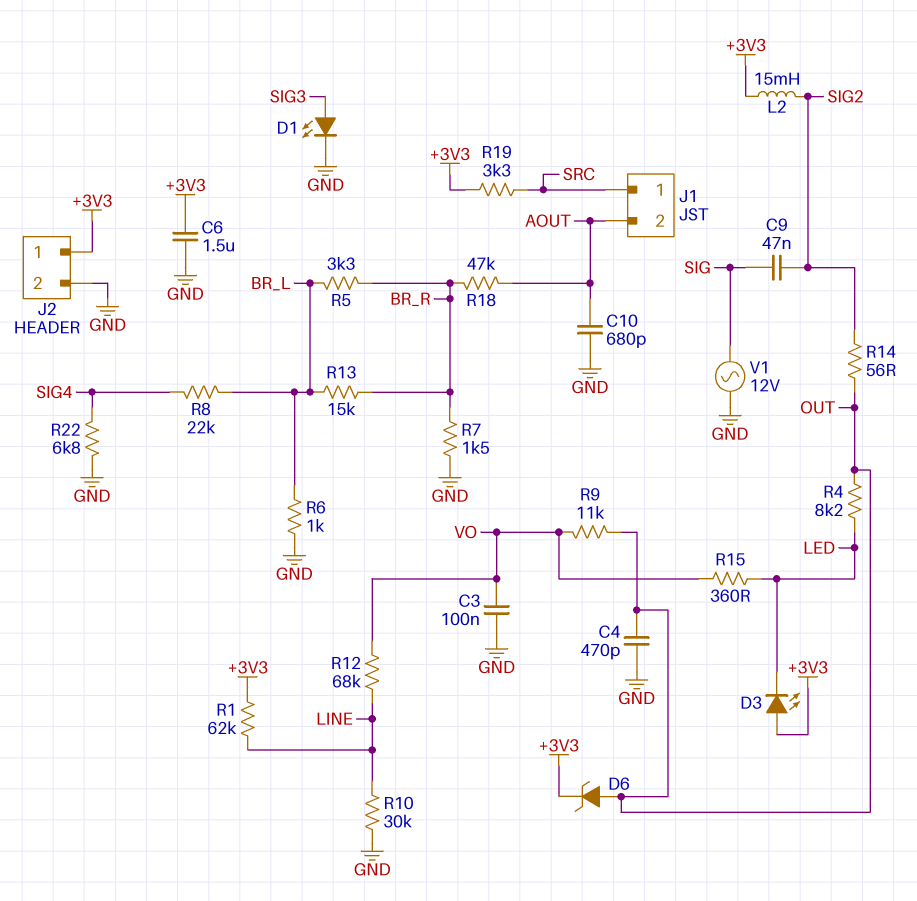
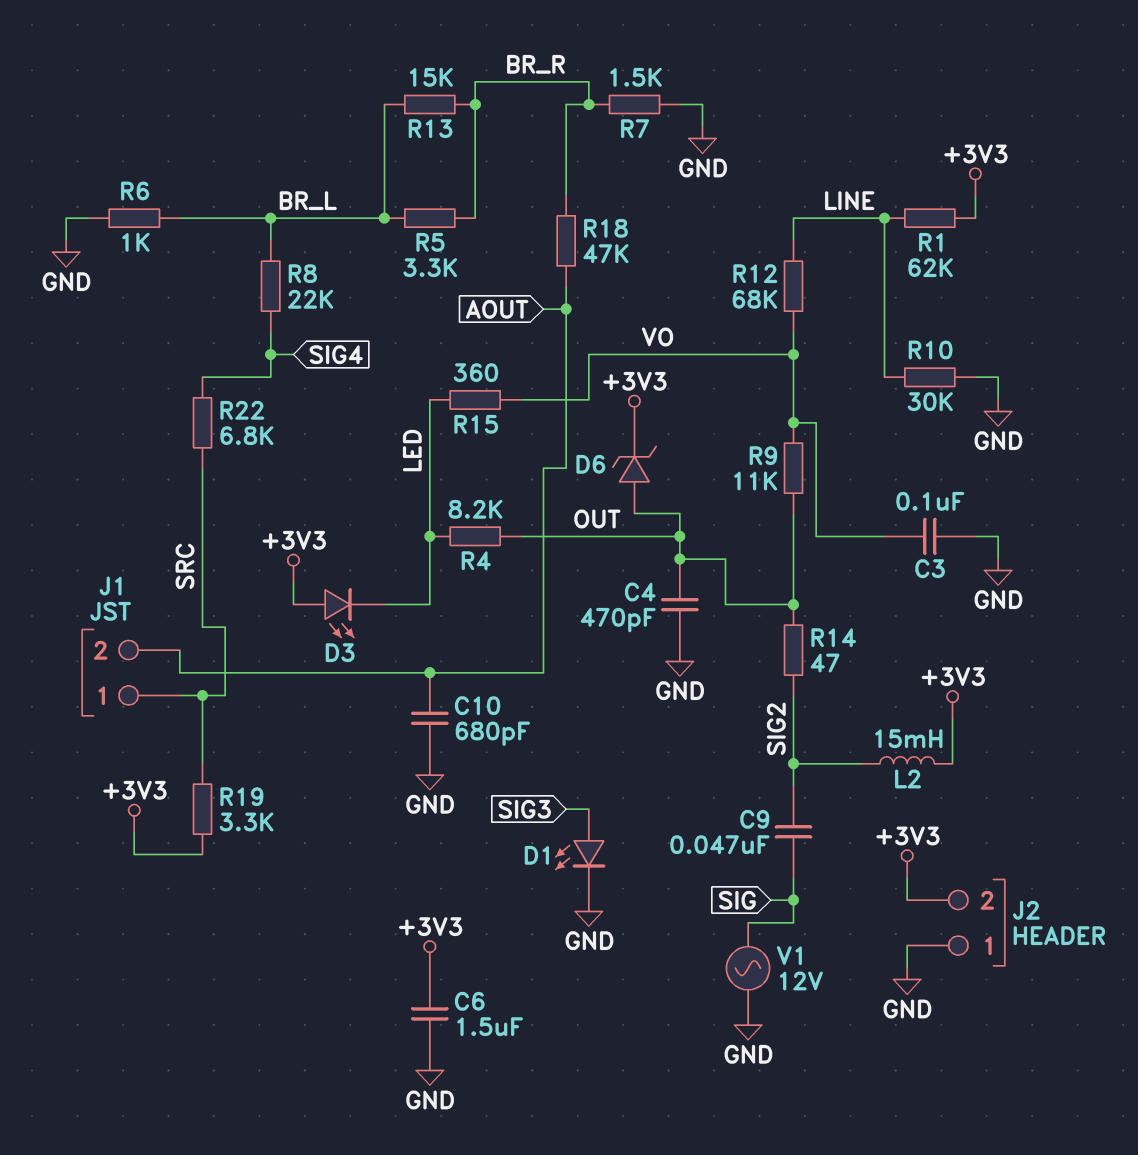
J2 pin 1: +3V3 -> GND
J2 pin 2: GND -> +3V3
R14: 56 (OUT, SIG2) -> 47 (OUT, SIG2)
R22: 6.8k (GND, SIG4) -> 6.8k (SIG4, SRC)

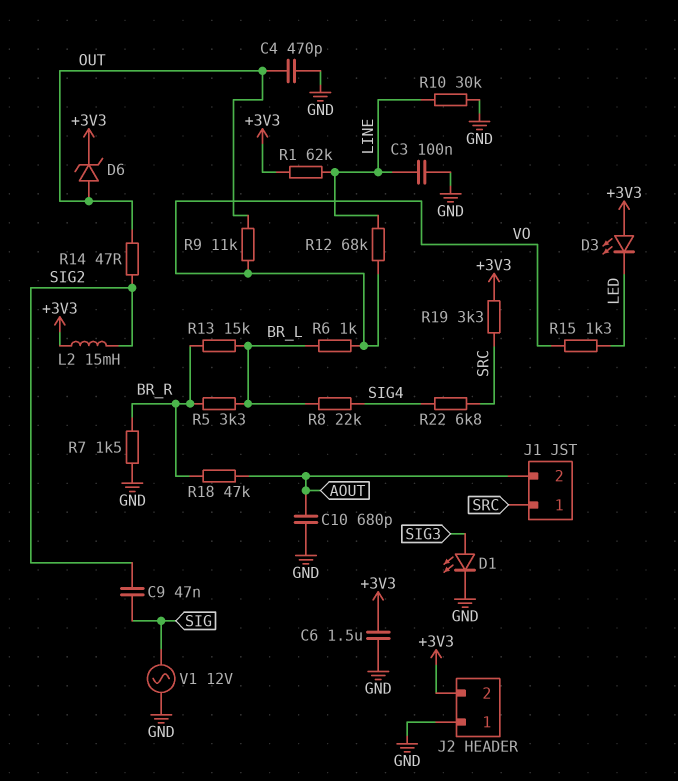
C3: 100nF (GND, VO) -> 100nF (GND, LINE)
R4: 8.2k (LED, OUT) -> none
R6: 1k (BR_L, GND) -> 1k (BR_L, VO)
R15: 360 (LED, VO) -> 1.3k (LED, VO)

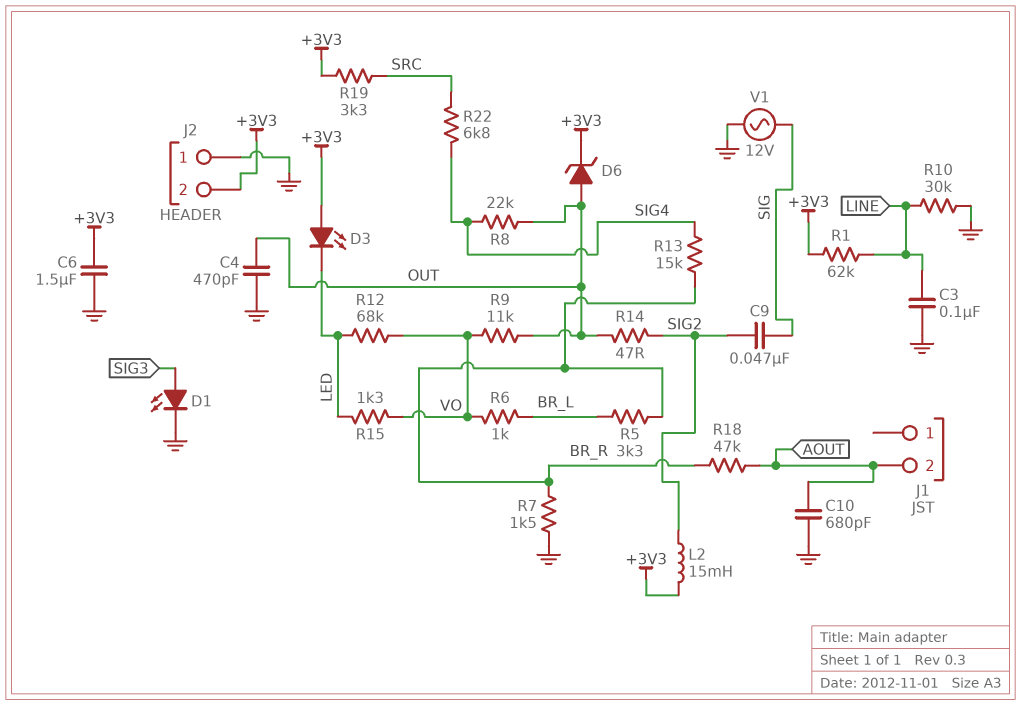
J1 pin 1: SRC -> none
R8: 22k (BR_L, SIG4) -> 22k (OUT, SIG4)
R12: 68k (LINE, VO) -> 68k (LED, VO)
R13: 15k (BR_L, BR_R) -> 15k (BR_R, SIG4)

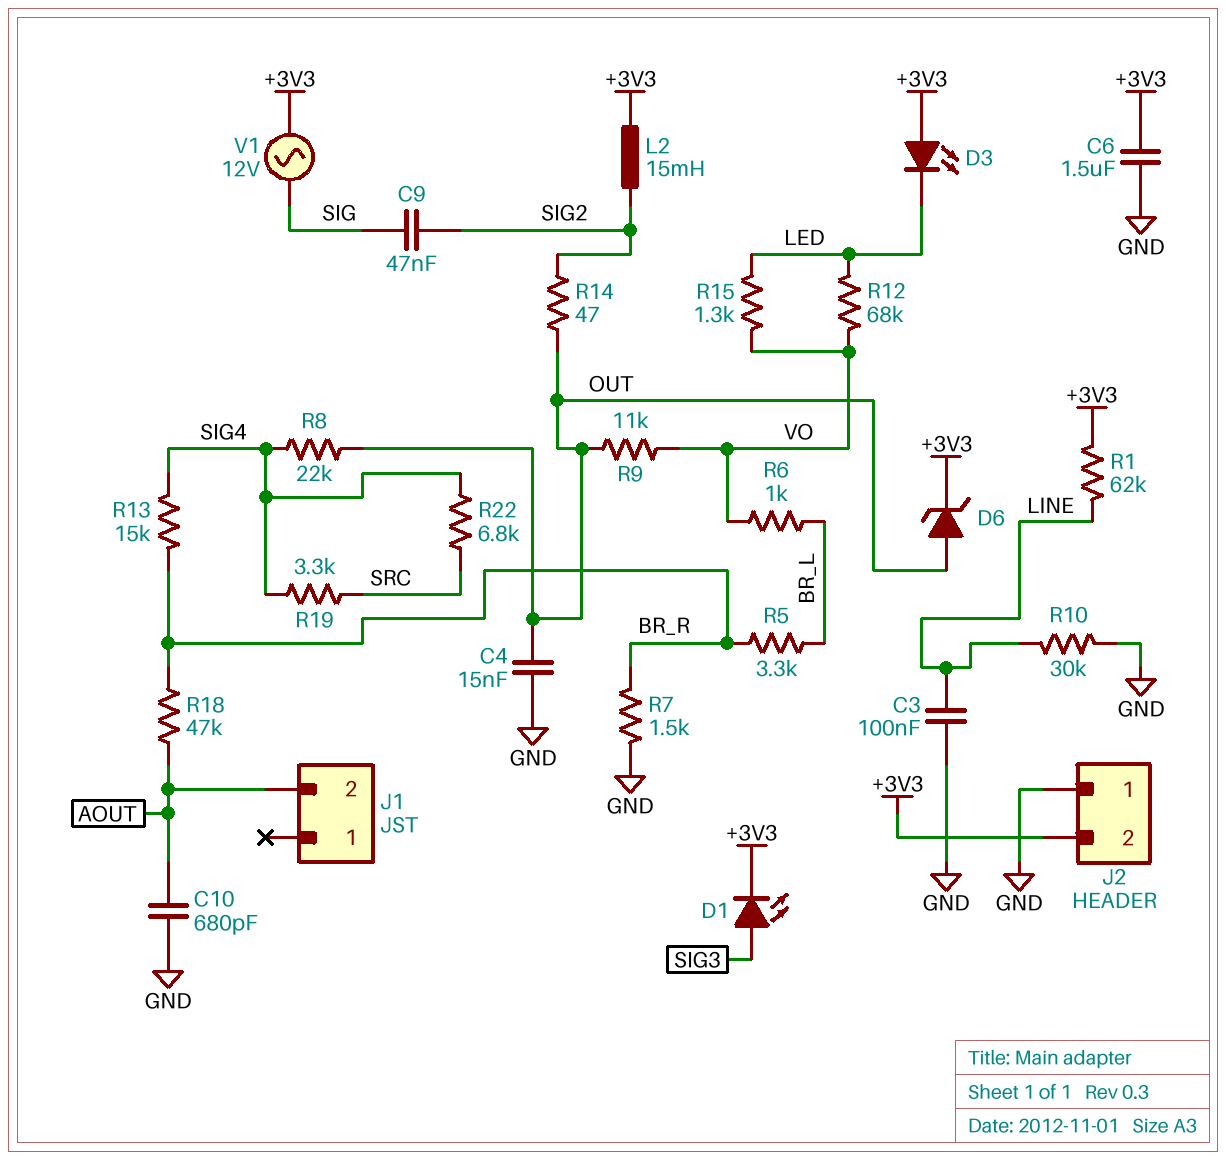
C4: 470pF (GND, OUT) -> 15nF (GND, OUT)
D1: LED (A SIG3, K GND) -> LED (A SIG3, K +3V3)
R19: 3.3k (+3V3, SRC) -> 3.3k (SIG4, SRC)
V1: AC 12V (GND, SIG) -> AC 12V (+3V3, SIG)

